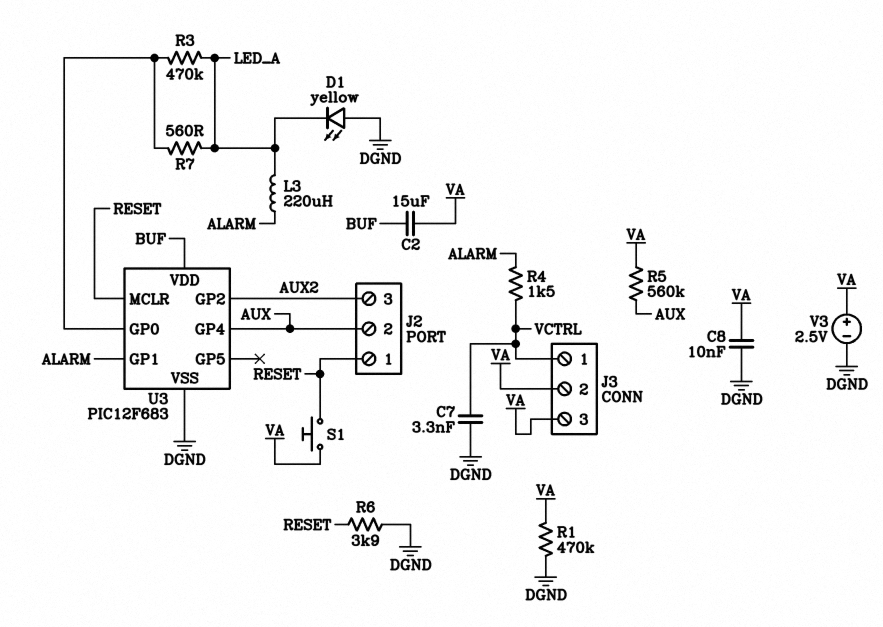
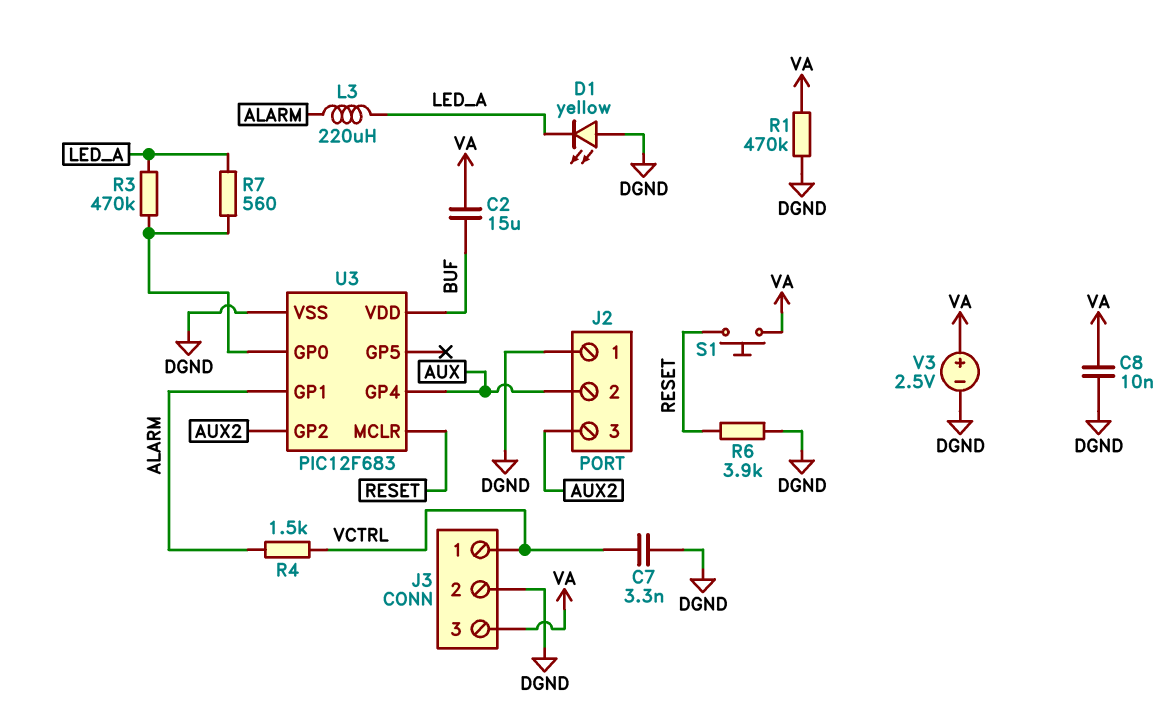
J2 pin 1: RESET -> DGND
J3 pin 2: VA -> DGND
R5: 560k (AUX, VA) -> none

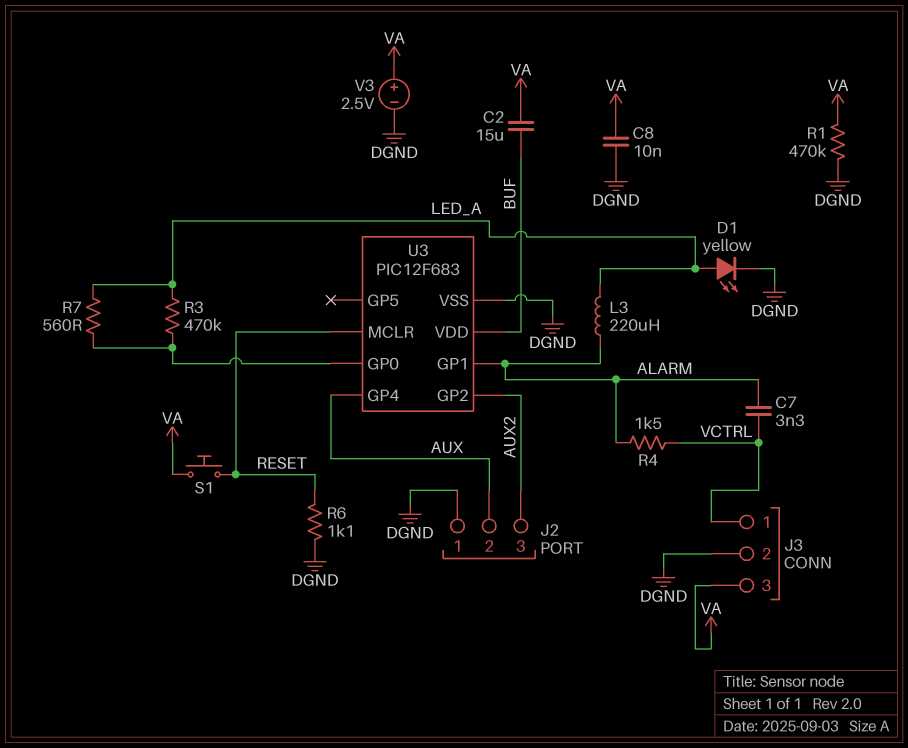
C7: 3.3nF (DGND, VCTRL) -> 3.3nF (ALARM, VCTRL)
D1: LED yellow (A DGND, K LED_A) -> LED yellow (A LED_A, K DGND)
R6: 3.9k (DGND, RESET) -> 1.1k (DGND, RESET)

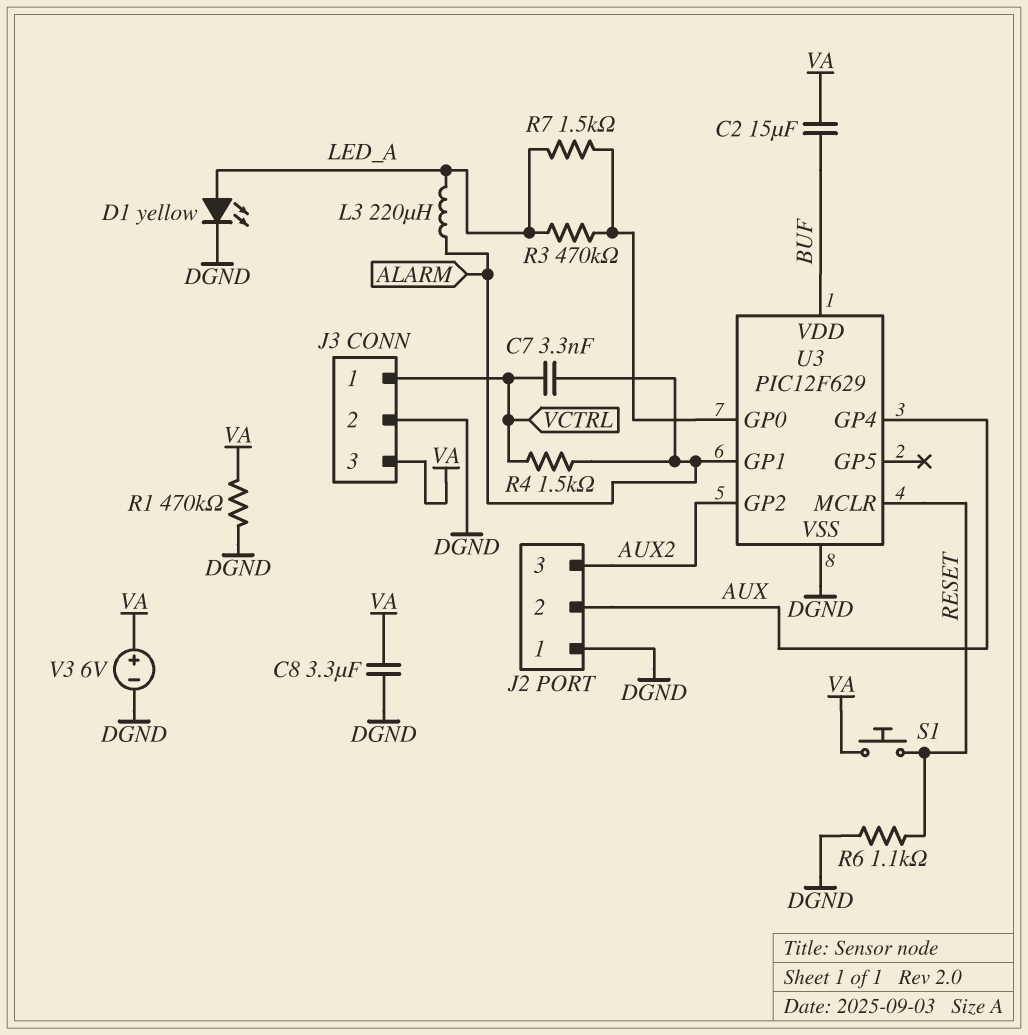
C8: 10nF (DGND, VA) -> 3.3uF (DGND, VA)
R7: 560 (LED_A, U3/GP0) -> 1.5k (LED_A, U3/GP0)
U3: PIC12F683 -> PIC12F629
V3: 2.5V (plus VA, minus DGND) -> 6V (plus VA, minus DGND)

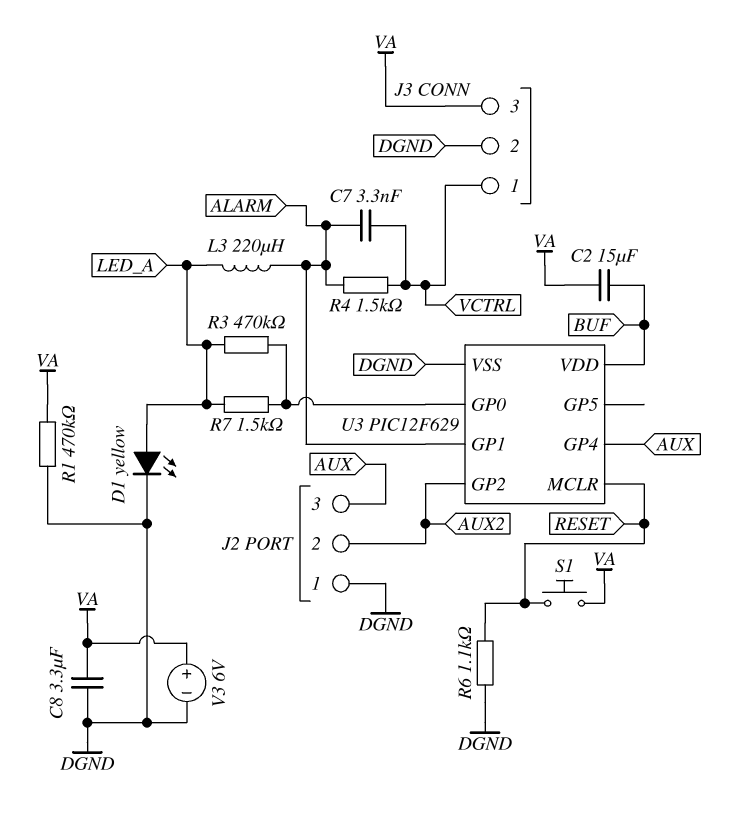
J2 pin 2: AUX -> AUX2
J2 pin 3: AUX2 -> AUX

